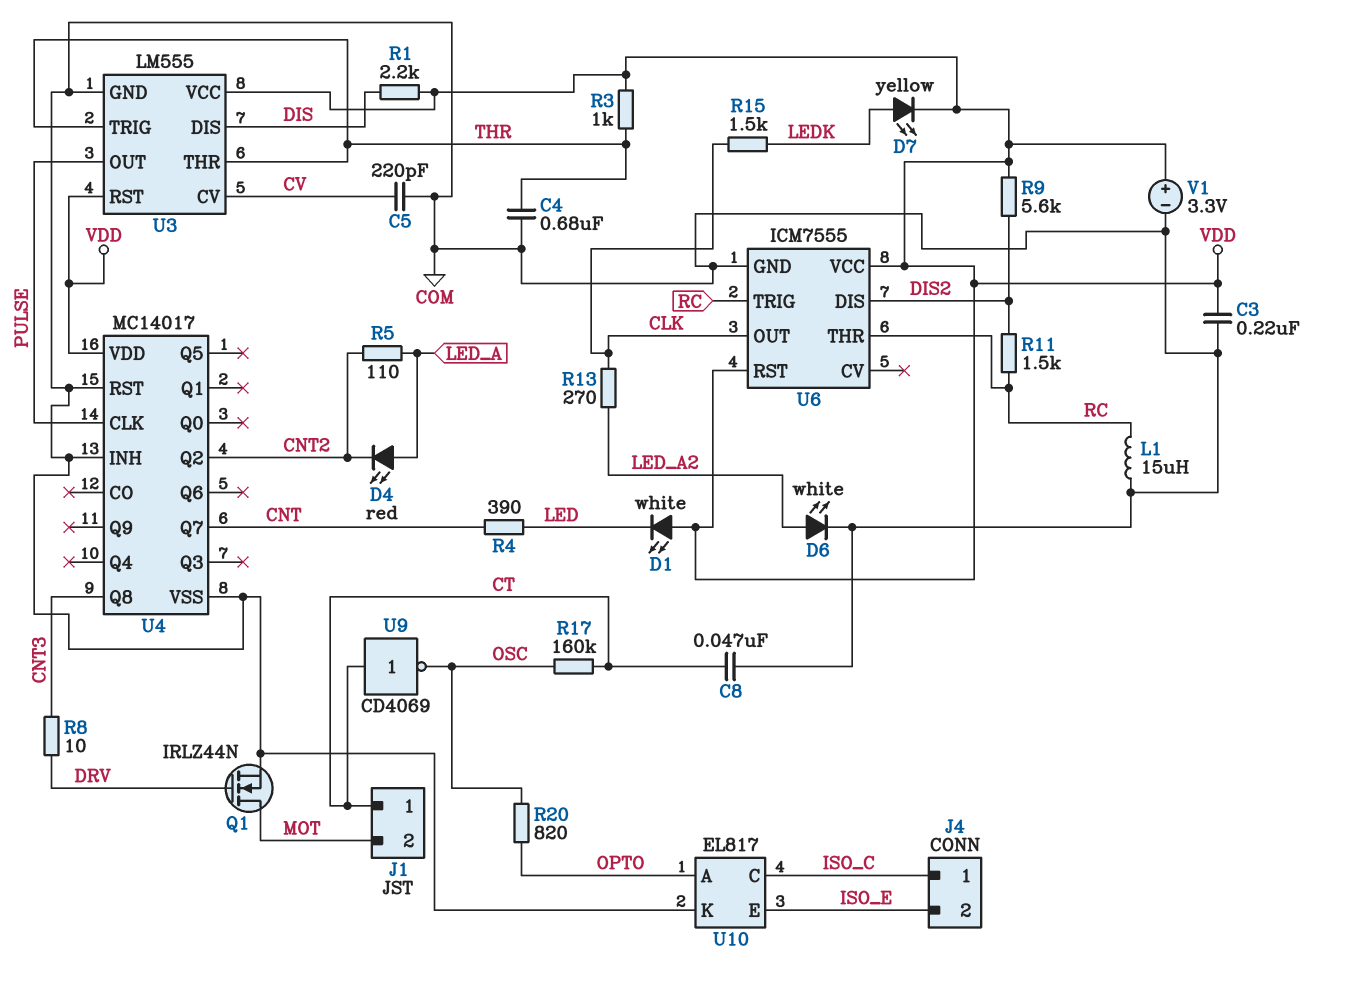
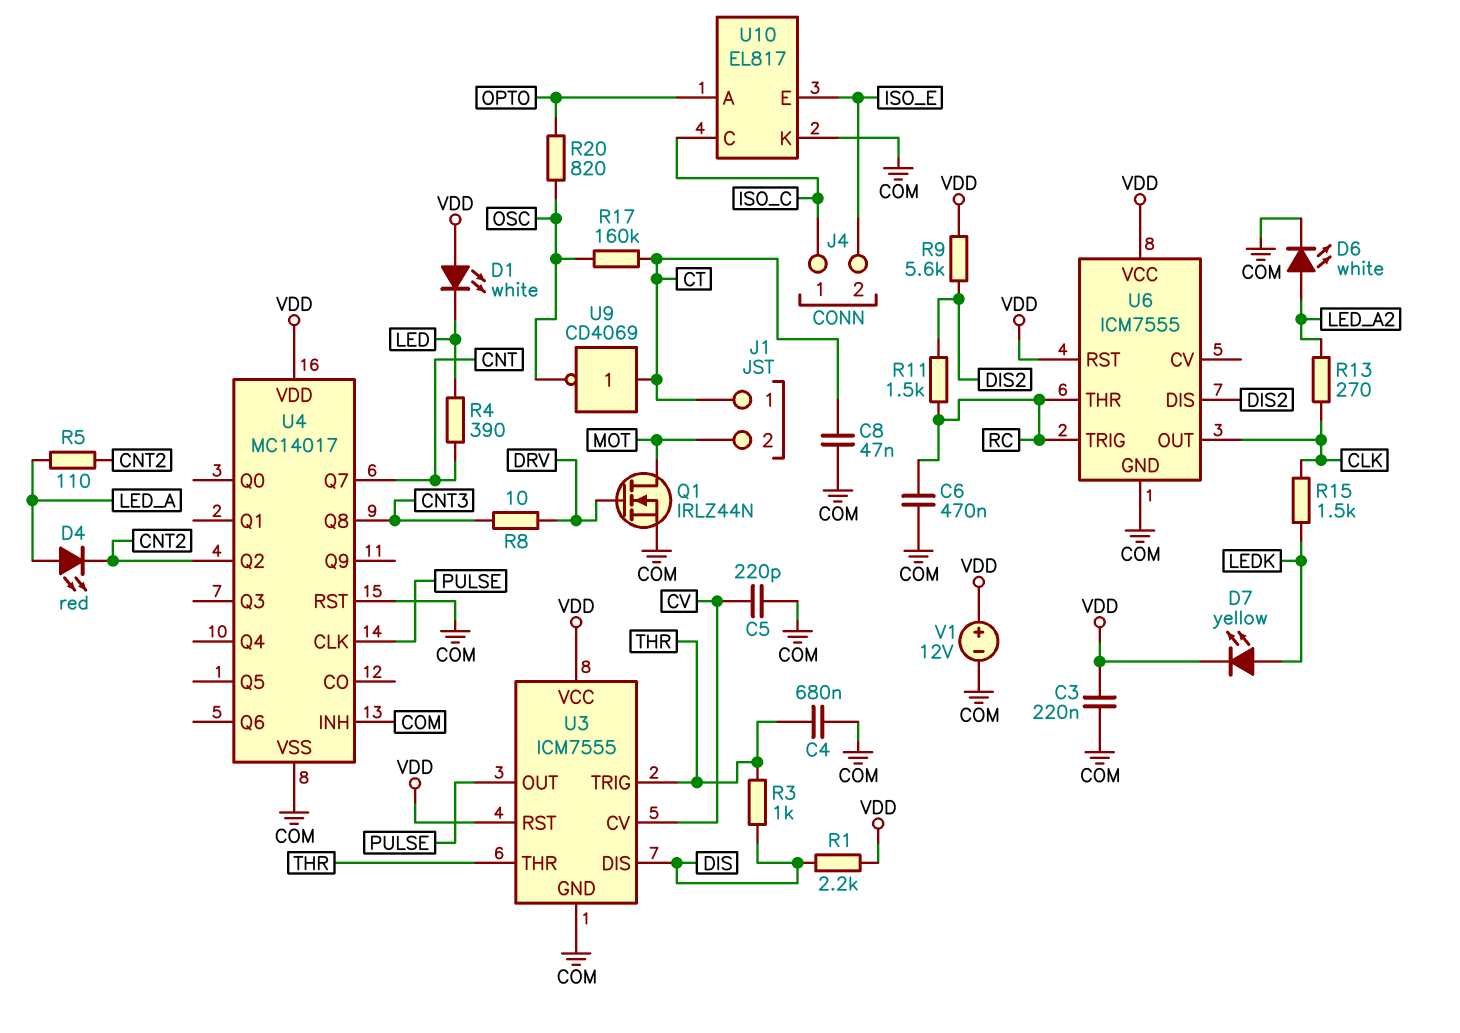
C6: none -> 470nF (COM, RC)
L1: 15uH (COM, RC) -> none
R3: 1k (THR, VDD) -> 1k (DIS, THR)
U3: LM555 -> ICM7555
V1: 3.3V (plus VDD, minus COM) -> 12V (plus VDD, minus COM)

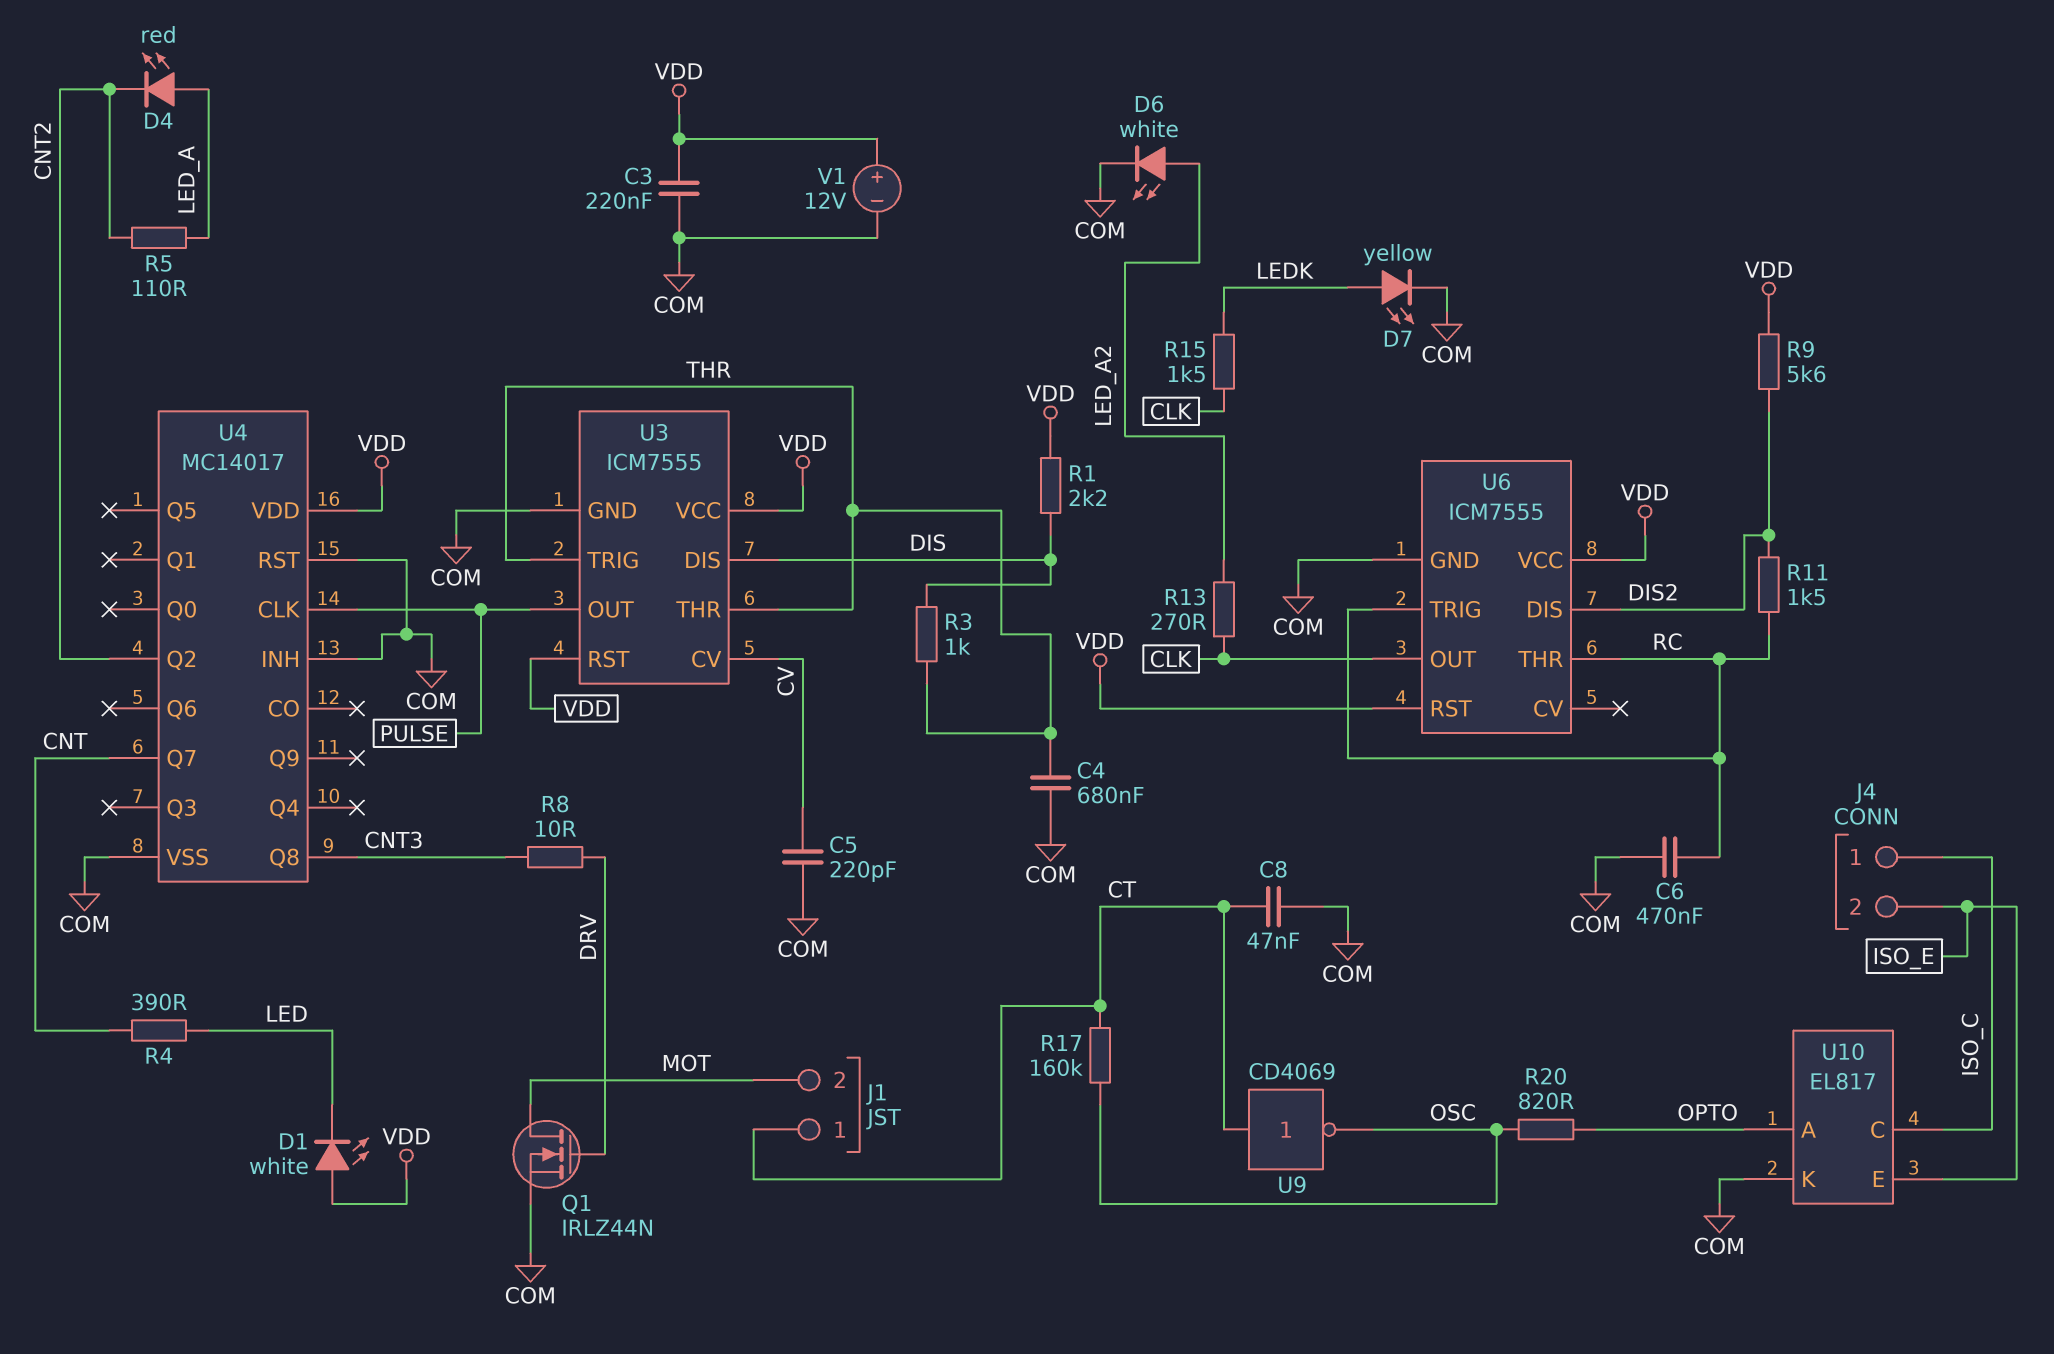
D7: LED yellow (A LEDK, K VDD) -> LED yellow (A LEDK, K COM)

